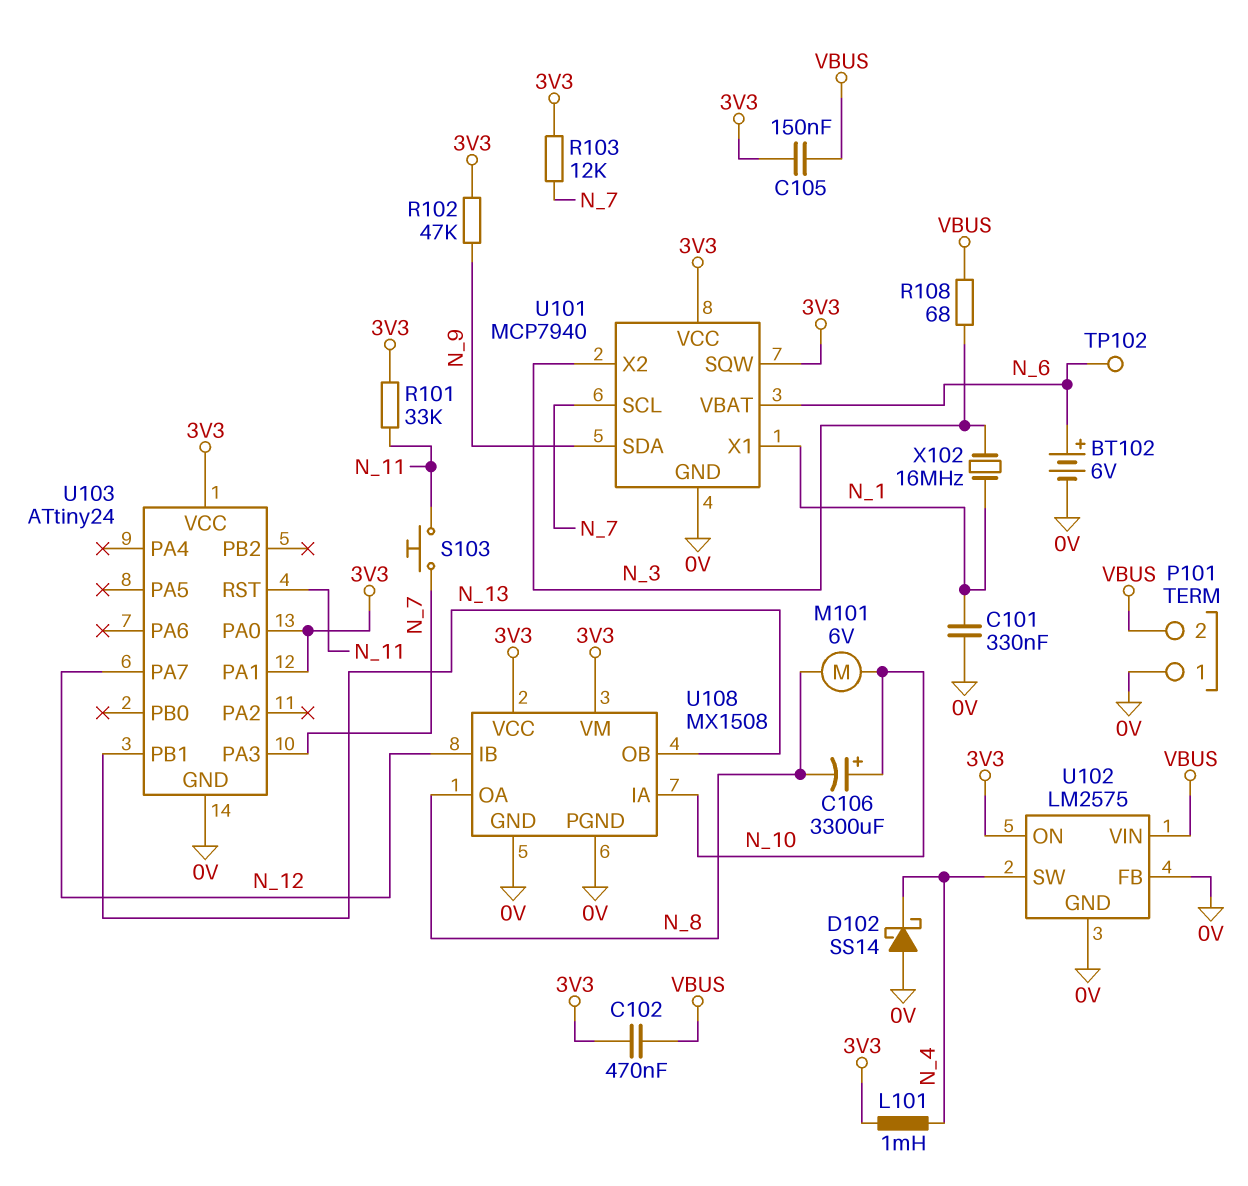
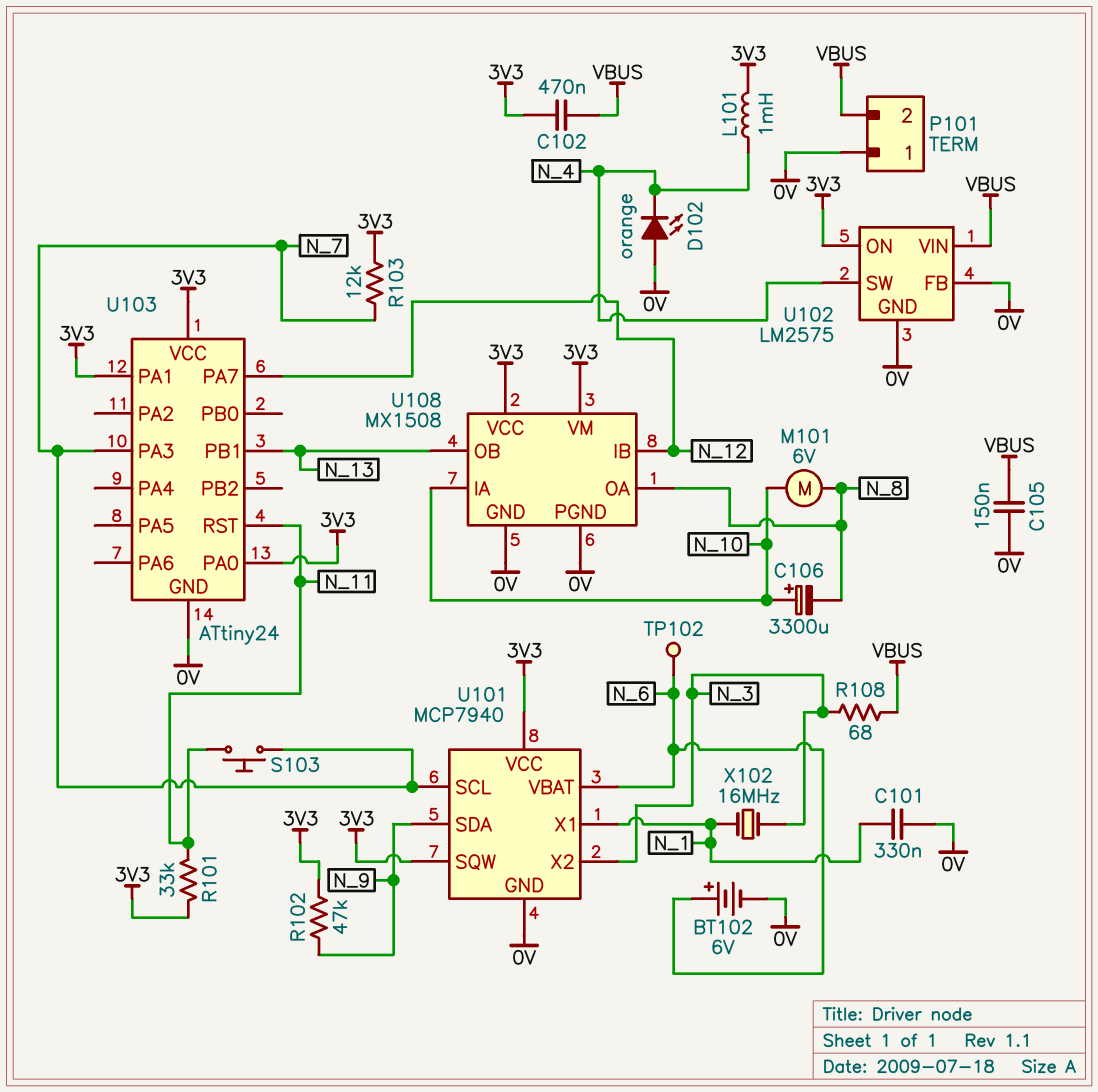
C105: 150nF (3V3, VBUS) -> 150nF (0V, VBUS)
D102: schottky SS14 (A 0V, K N_4) -> LED orange (A 0V, K N_4)

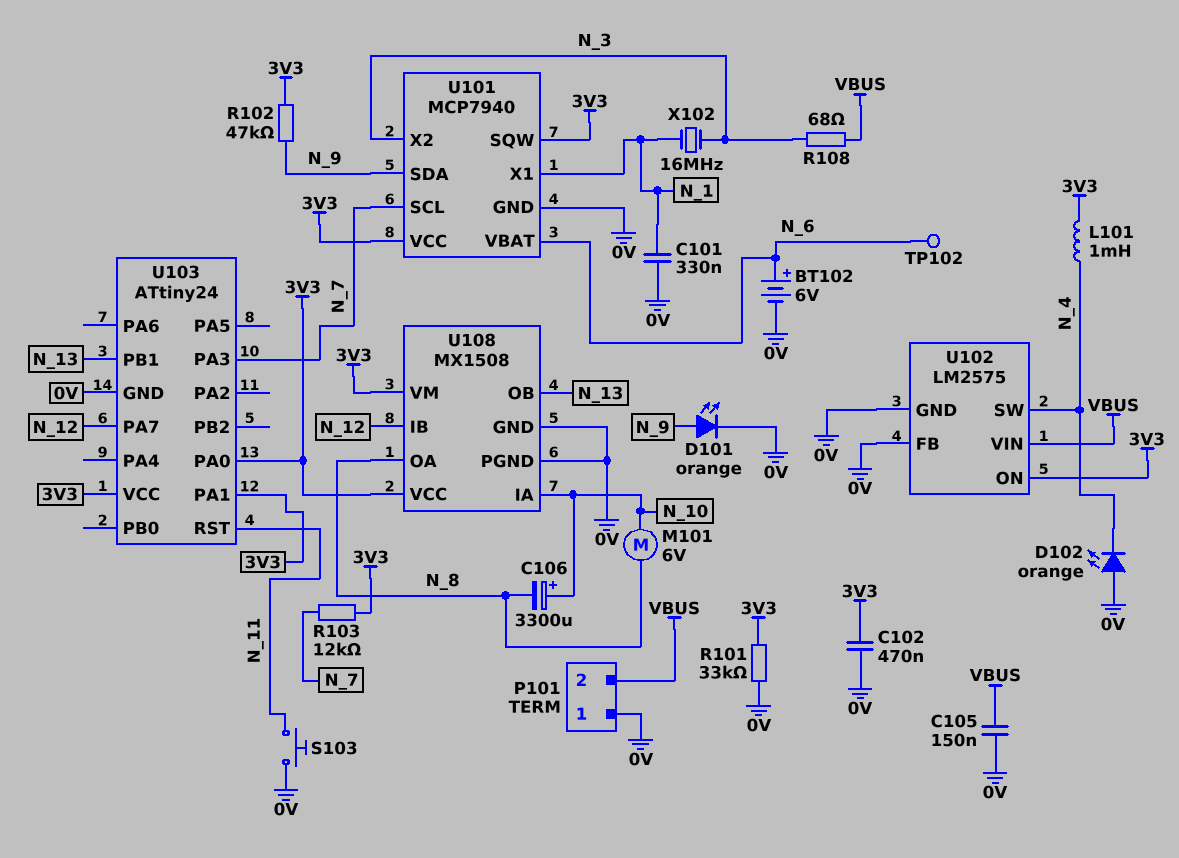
C102: 470nF (3V3, VBUS) -> 470nF (0V, 3V3)
D101: none -> LED orange (A N_9, K 0V)
R101: 33k (3V3, N_11) -> 33k (0V, 3V3)
S103: button (N_7, N_11) -> button (0V, N_11)

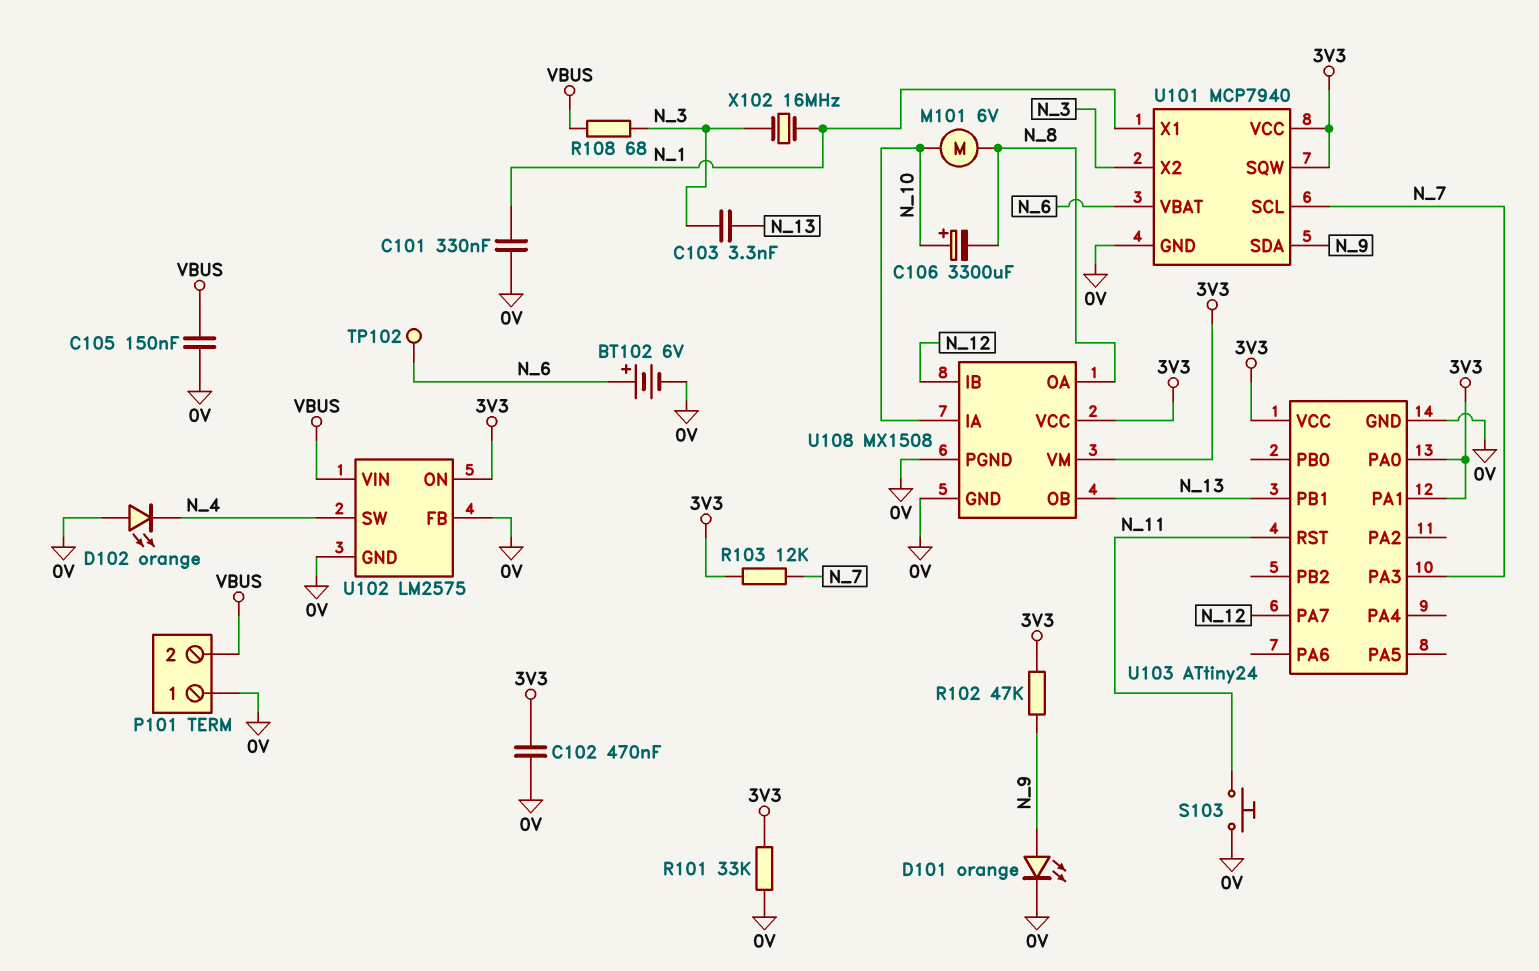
C103: none -> 3.3nF (N_3, N_13)
L101: 1mH (3V3, N_4) -> none

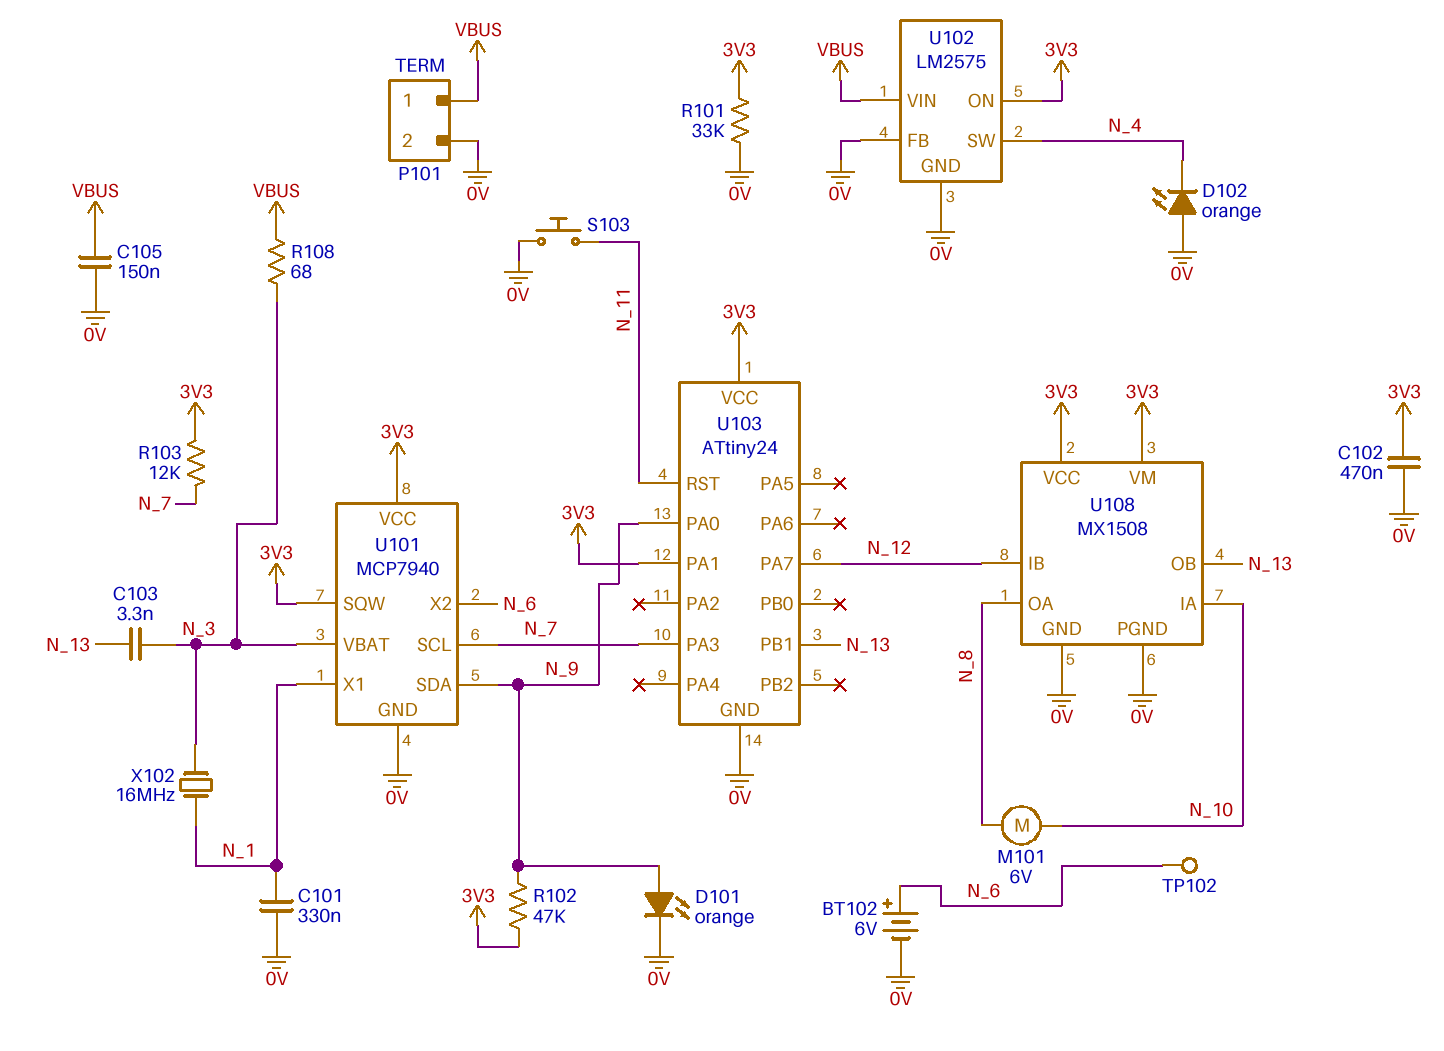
C106: 3300uF (plus N_10, minus N_8) -> none
P101 pin 1: 0V -> VBUS
P101 pin 2: VBUS -> 0V
U101 pin VBAT: N_6 -> N_3
U101 pin X2: N_3 -> N_6
U103 pin PA0: 3V3 -> N_9

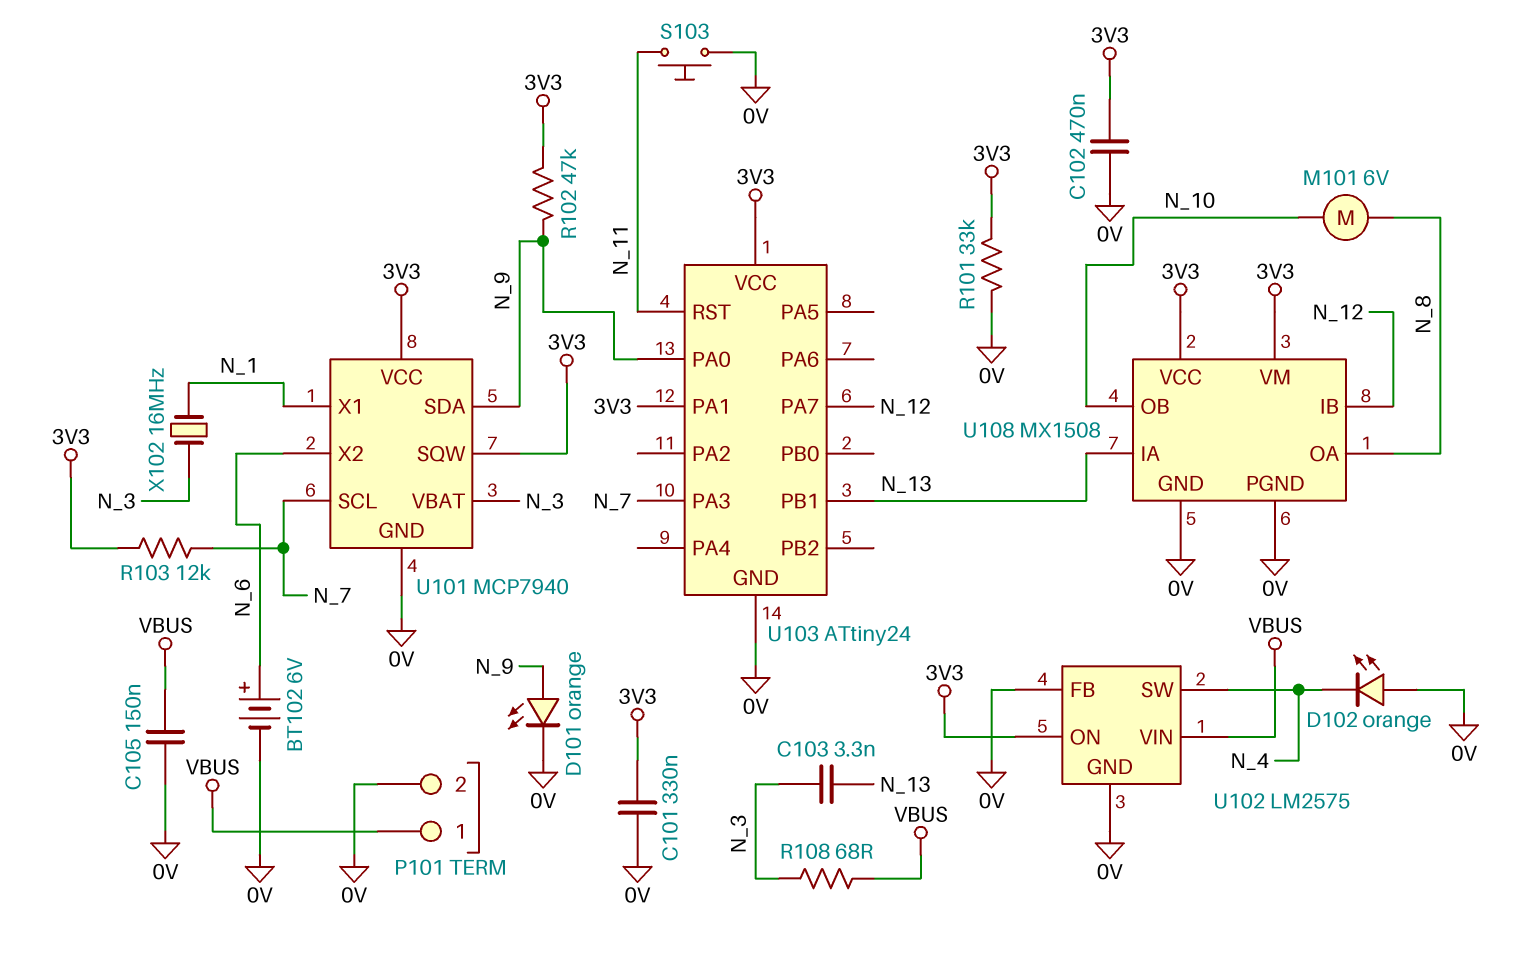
C101: 330nF (0V, N_1) -> 330nF (0V, 3V3)
TP102: test point (N_6) -> none
U108 pin IA: N_10 -> N_13
U108 pin OB: N_13 -> N_10

